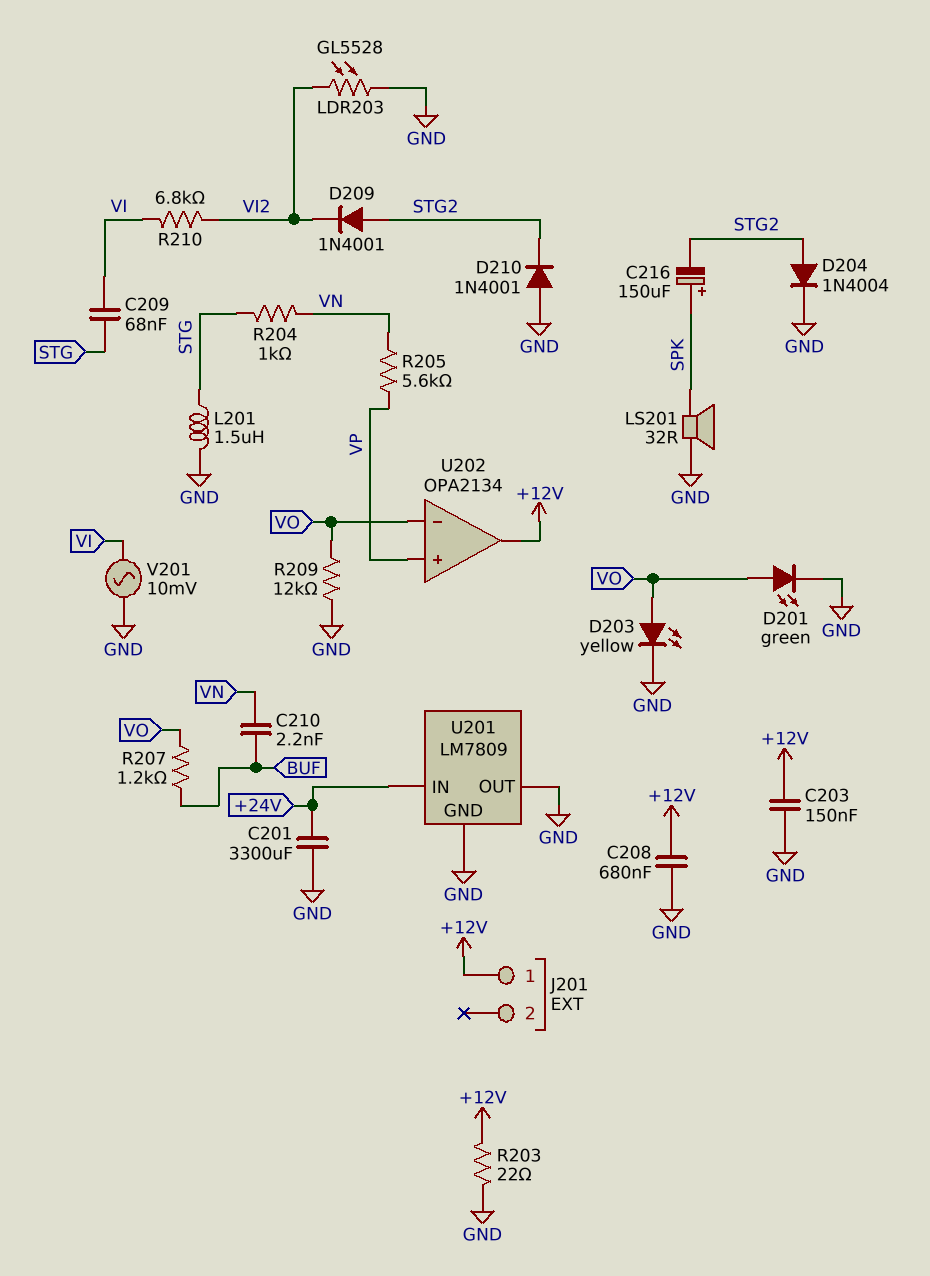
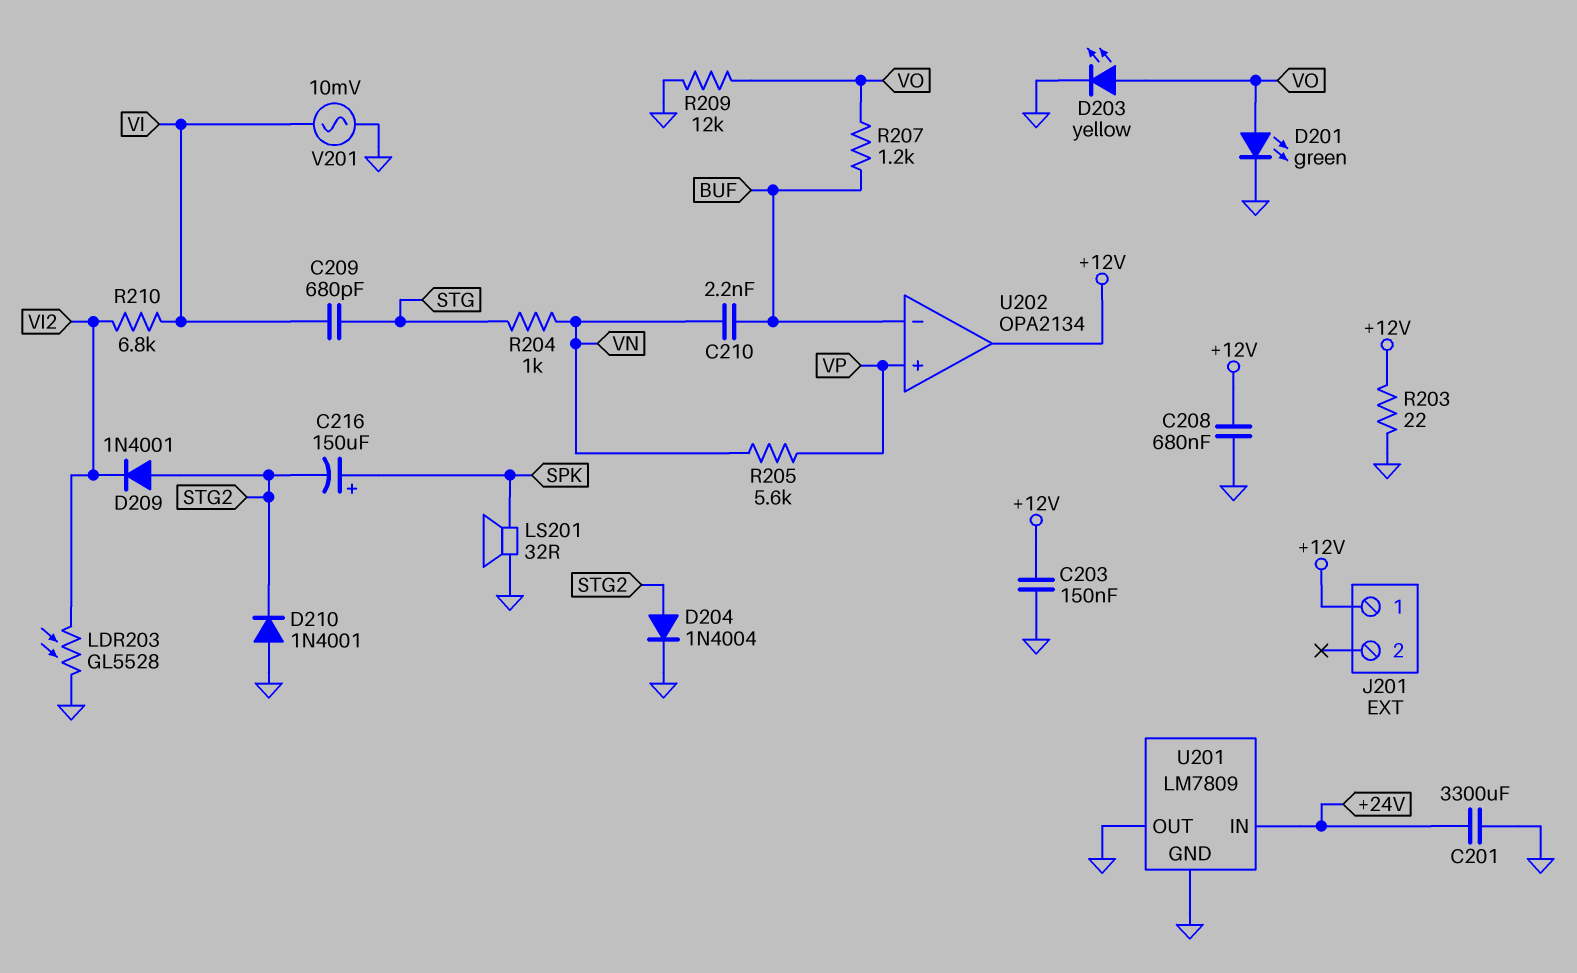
C209: 68nF (STG, VI) -> 680pF (STG, VI)
L201: 1.5uH (GND, STG) -> none
U202 pin in-: VO -> BUF

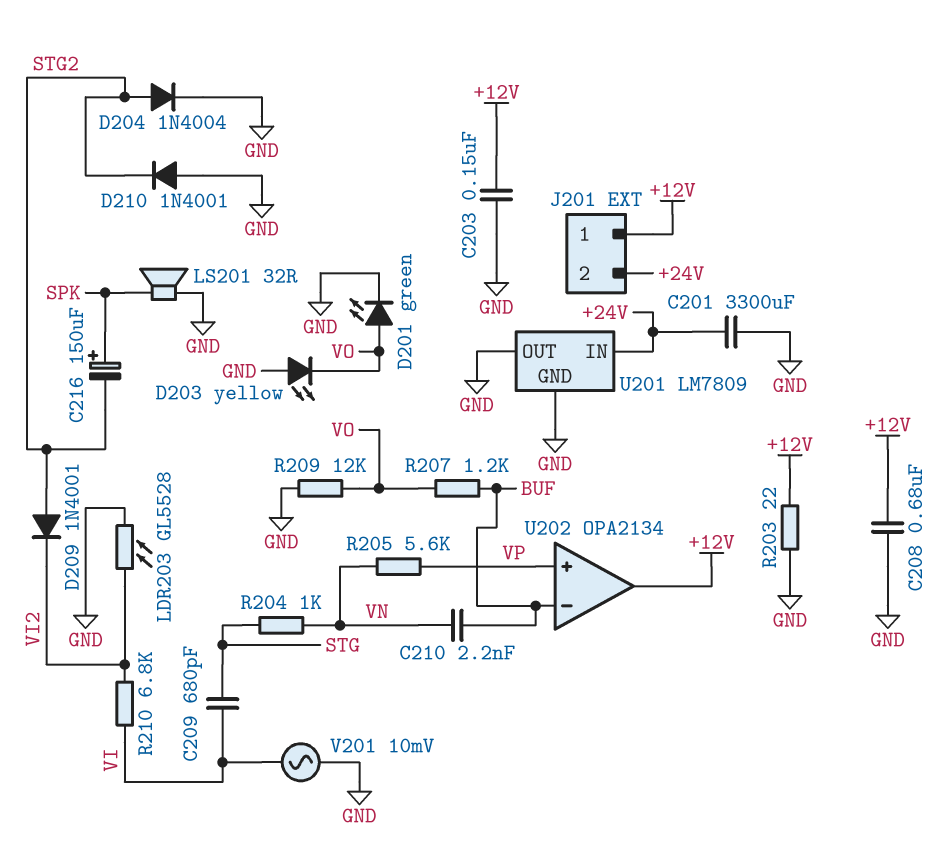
D203: LED yellow (A VO, K GND) -> LED yellow (A GND, K VO)
J201 pin 2: none -> +24V

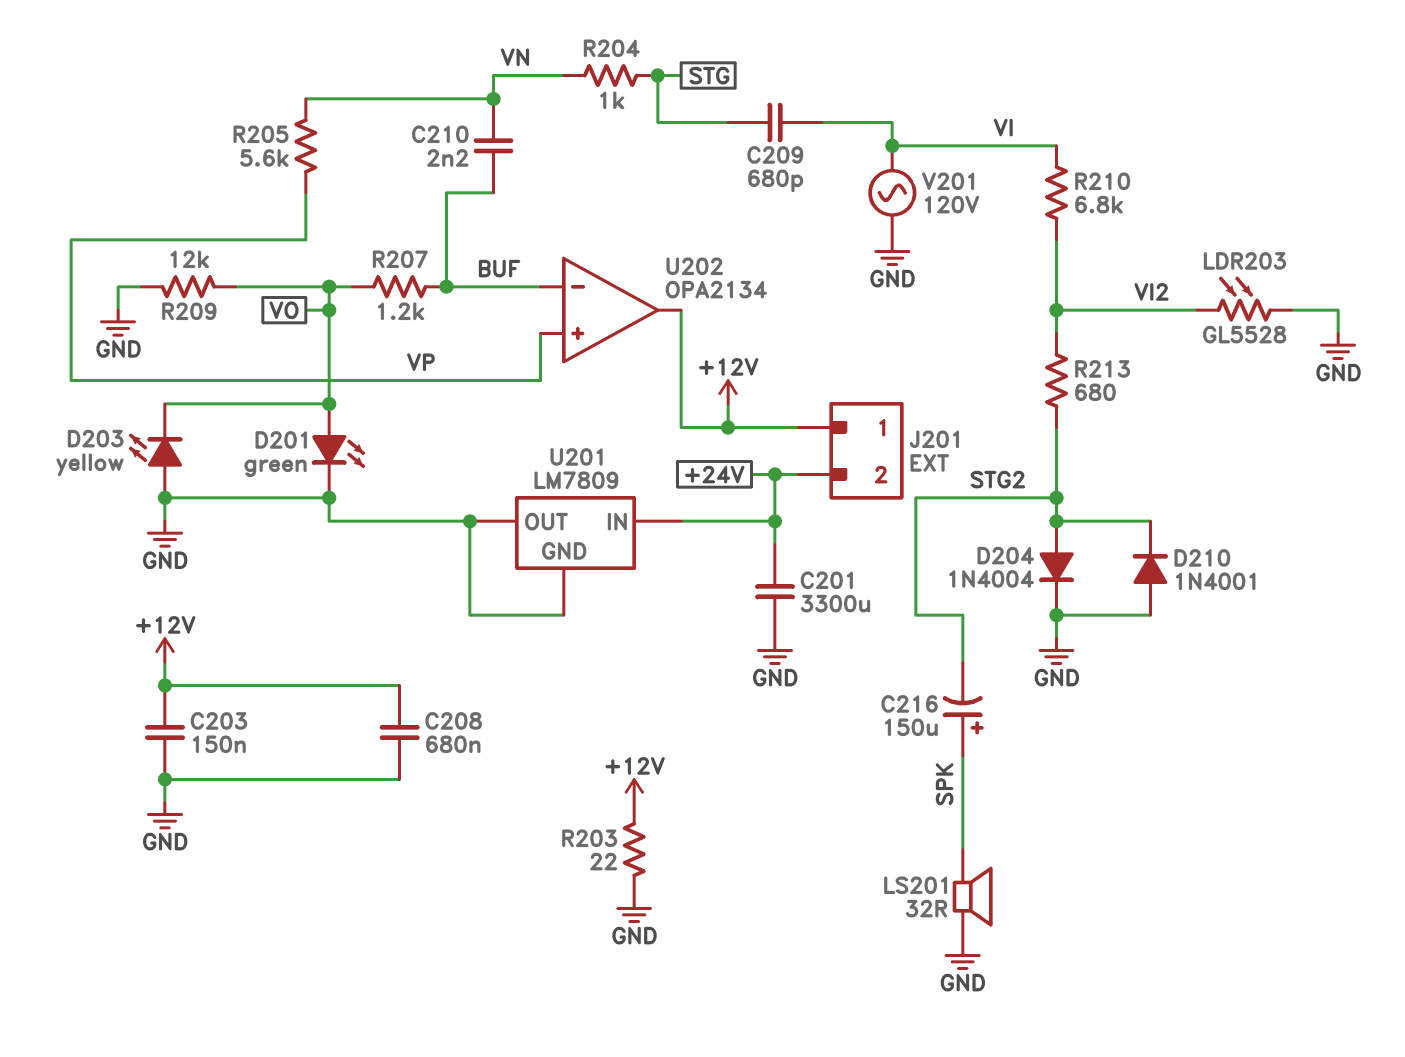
D209: diode 1N4001 (A STG2, K VI2) -> none
R213: none -> 680 (STG2, VI2)
V201: AC 10mV (GND, VI) -> AC 120V (GND, VI)

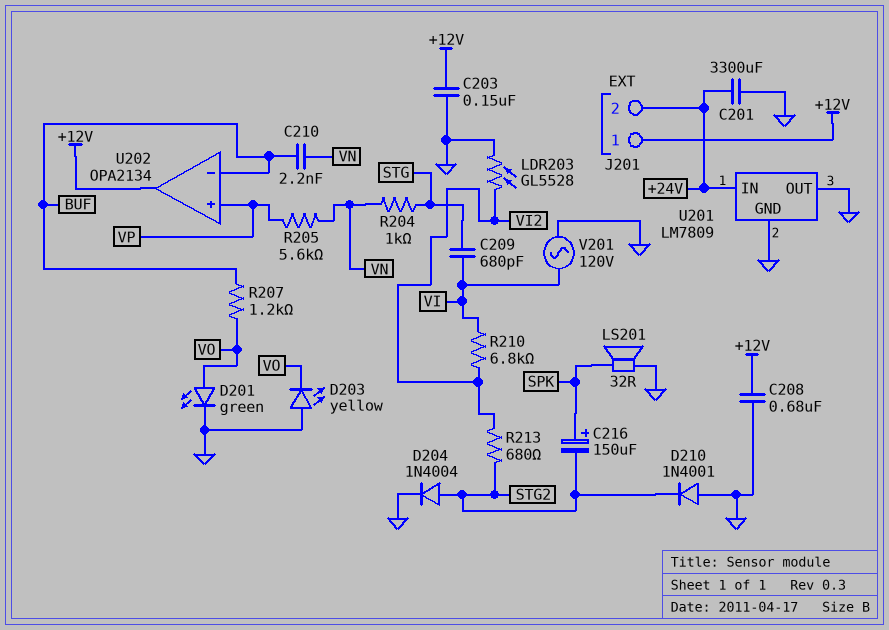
R203: 22 (+12V, GND) -> none
R209: 12k (GND, VO) -> none

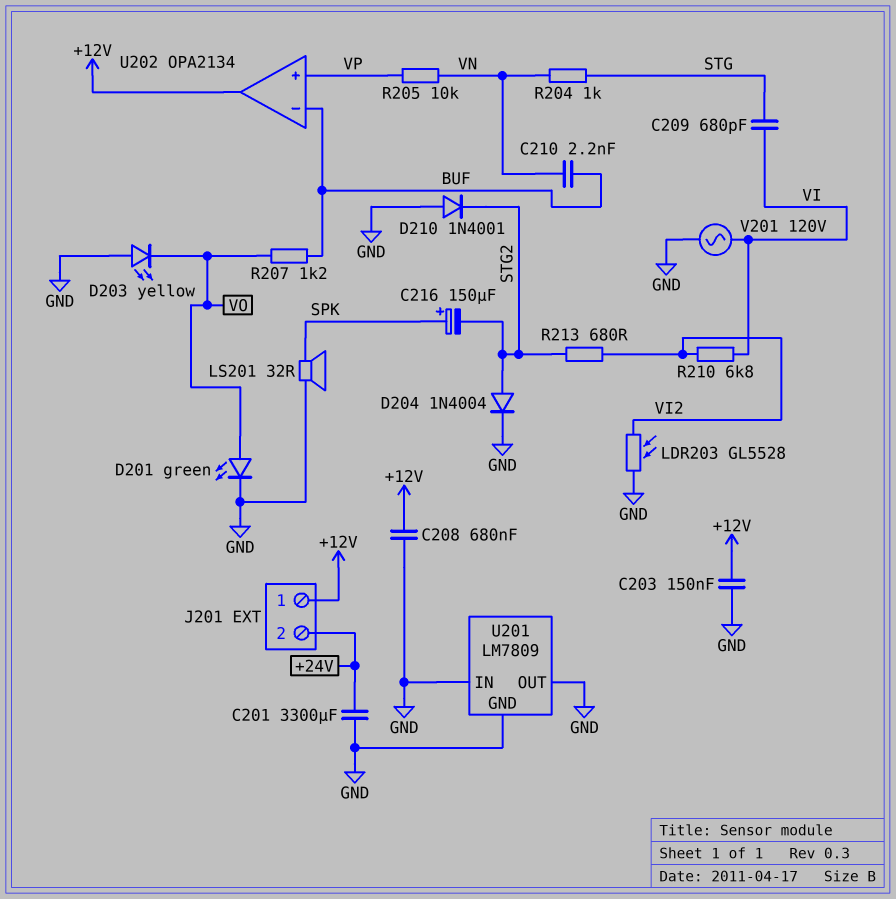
R205: 5.6k (VN, VP) -> 10k (VN, VP)
U201 pin IN: +24V -> GND

